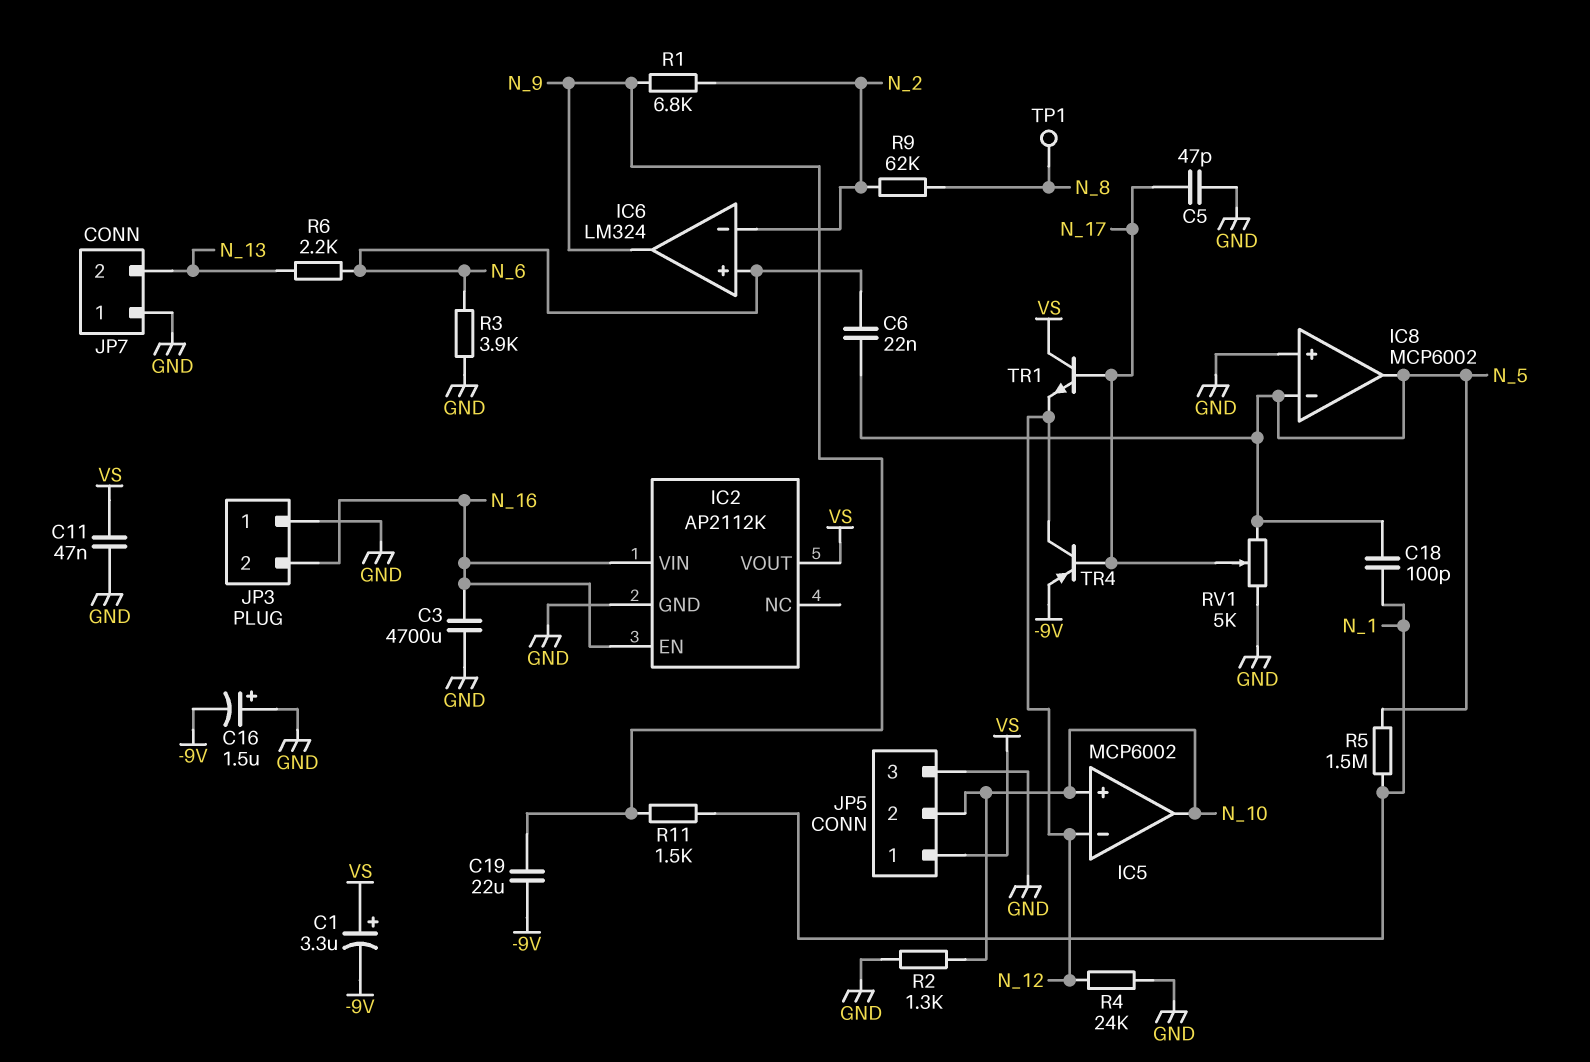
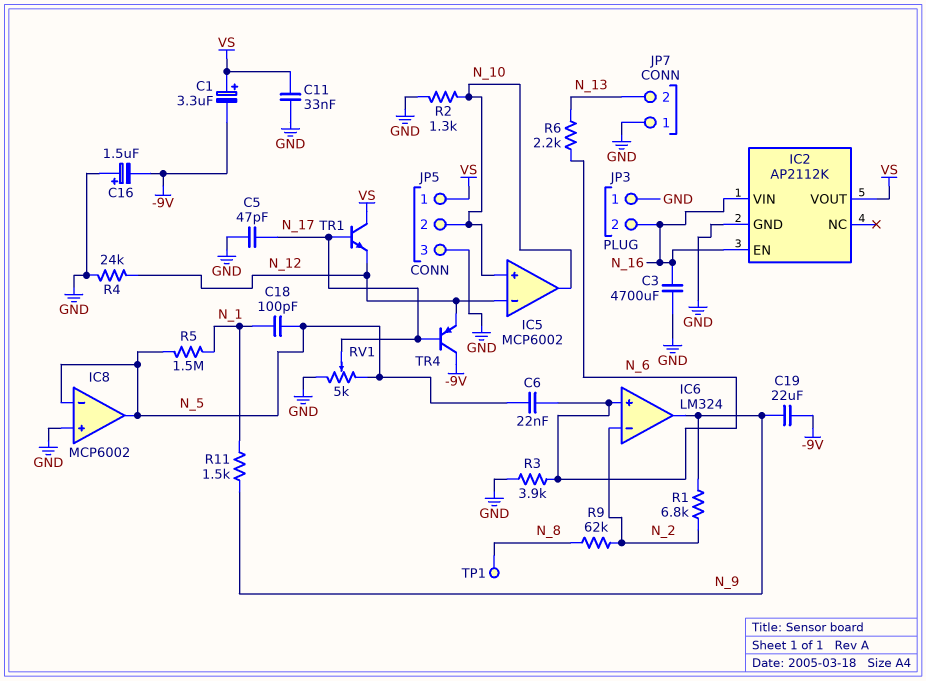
C11: 47nF (GND, VS) -> 33nF (GND, VS)
TR4: PNP (B N_17, C N_12, E -9V) -> PNP (B N_17, C -9V, E N_12)

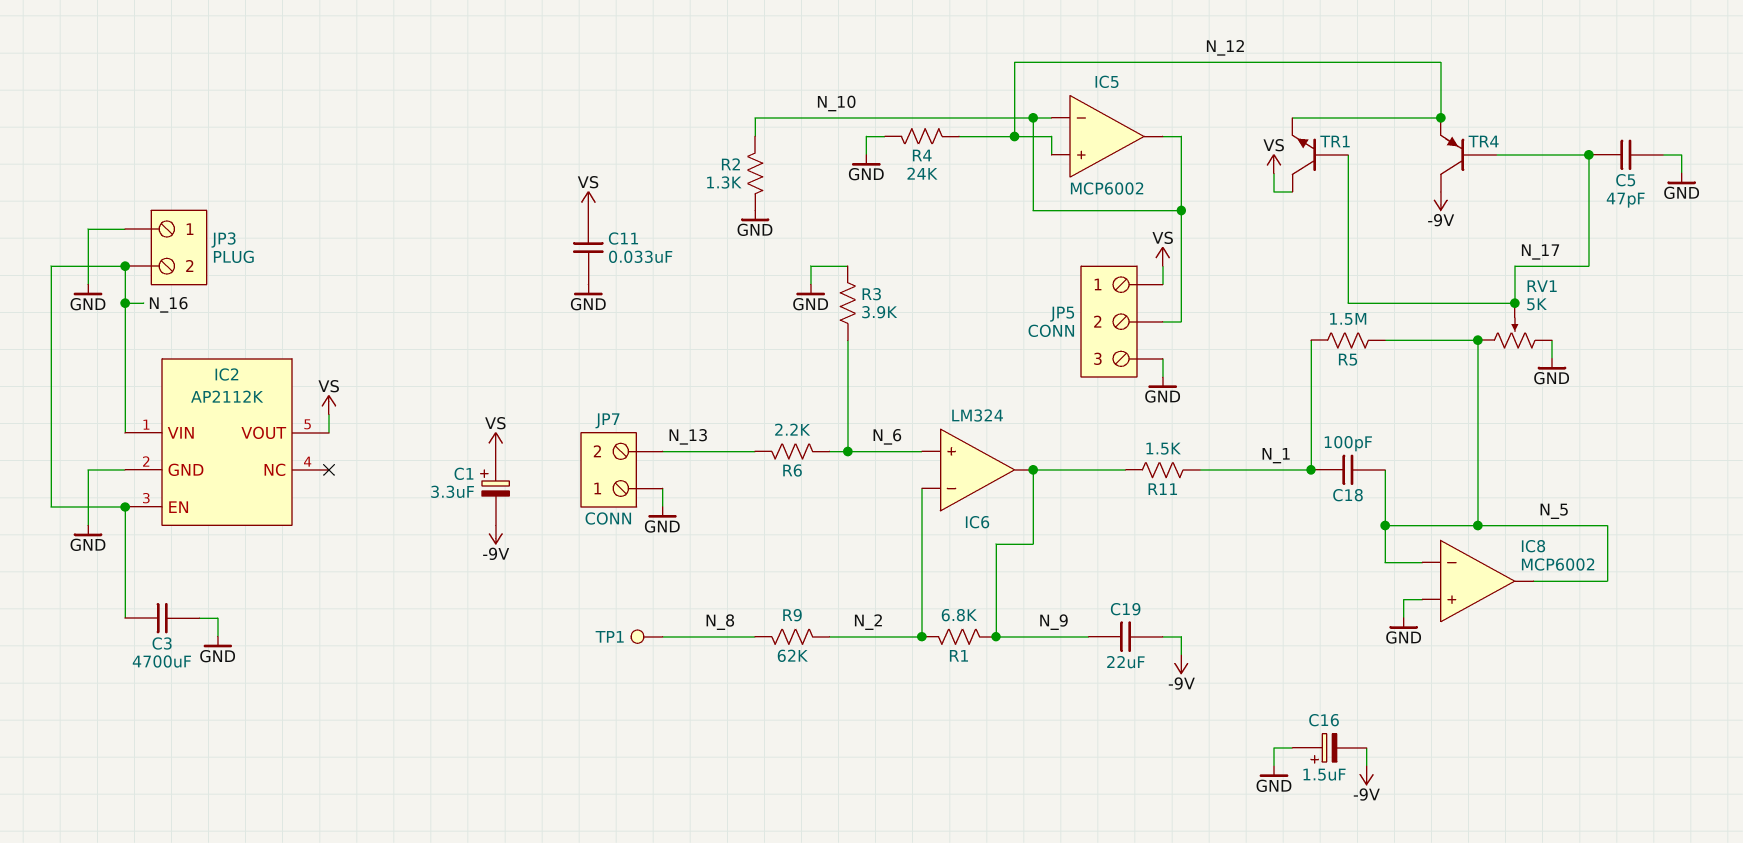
C6: 22nF (N_5, N_6) -> none
IC5 pin in+: N_10 -> N_12
IC5 pin in-: N_12 -> N_10

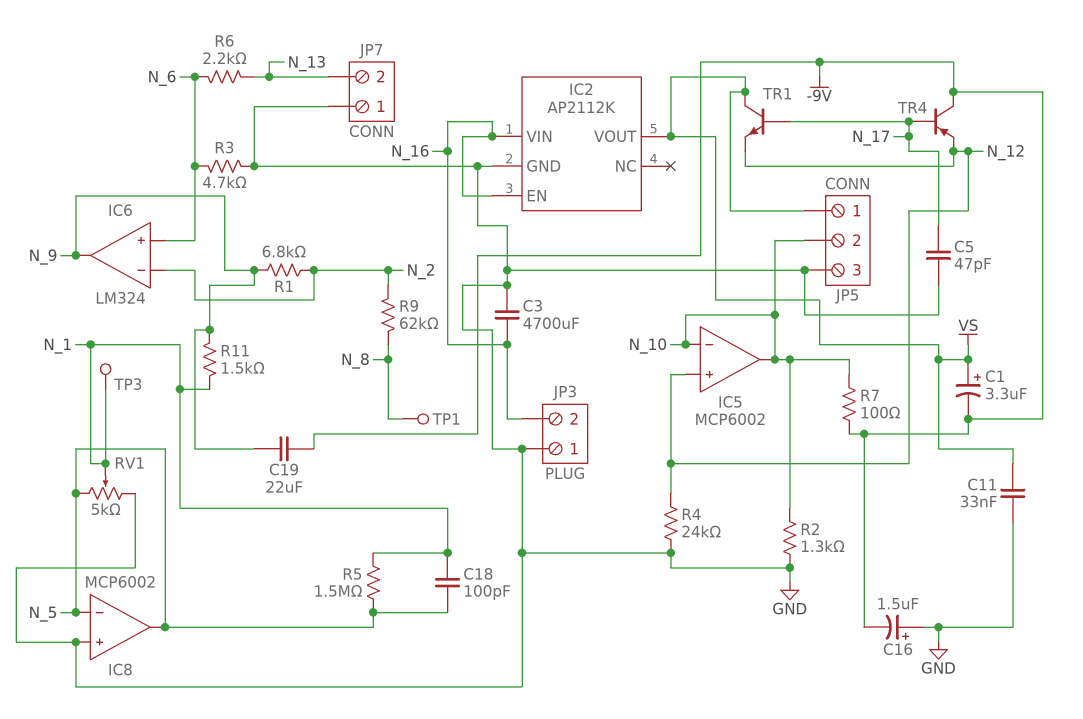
R3: 3.9k (GND, N_6) -> 4.7k (GND, N_6)
R7: none -> 100 (-9V, N_10)
RV1: 5k (GND, N_5, wiper N_17) -> 5k (GND, N_5, wiper N_1)
TP3: none -> test point (N_1)

